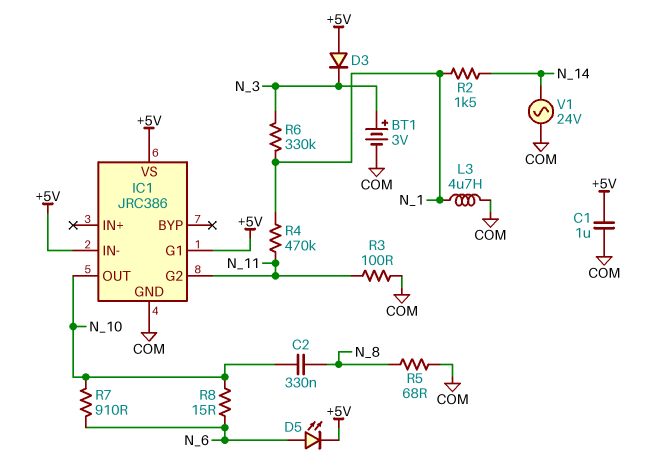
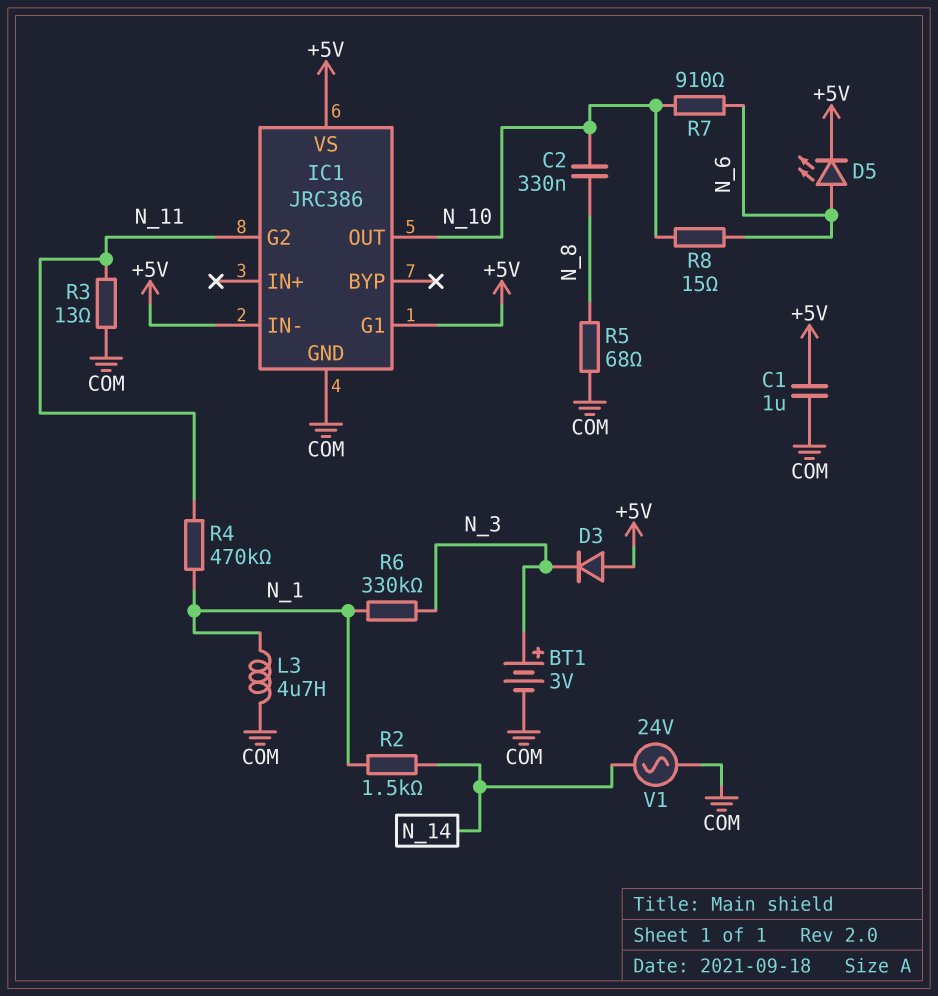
R3: 100 (COM, N_11) -> 13 (COM, N_11)

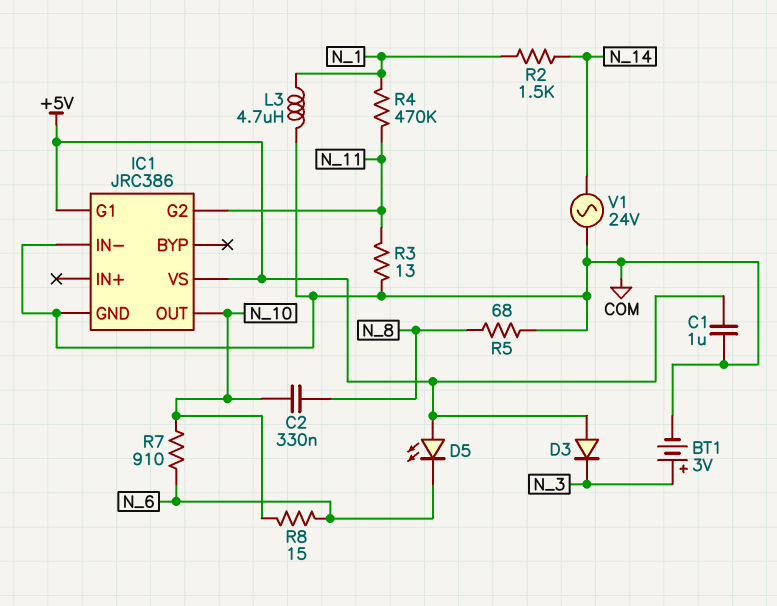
D5: LED (A N_6, K +5V) -> LED (A +5V, K N_6)
IC1 pin IN-: +5V -> COM
R6: 330k (N_1, N_3) -> none

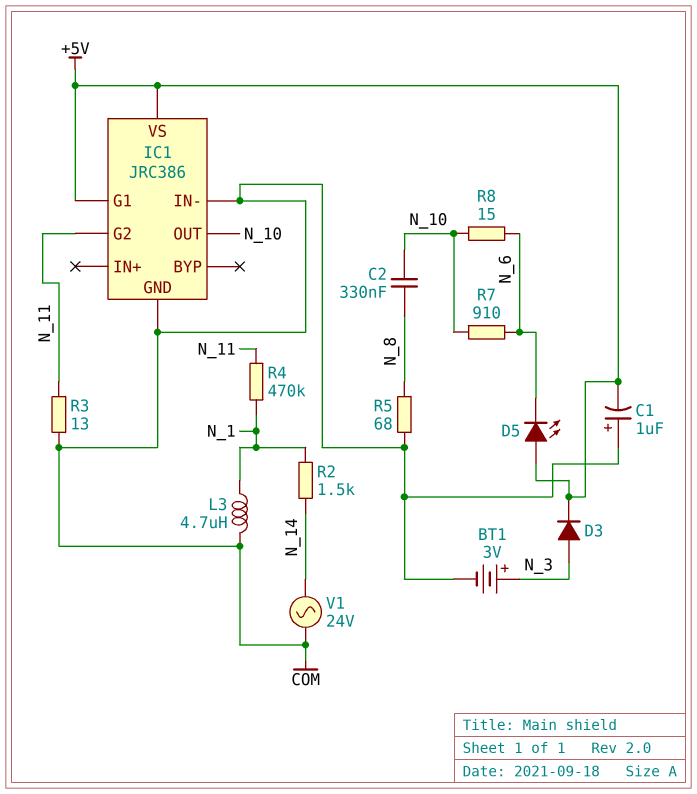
C1: 1uF (+5V, COM) -> 1uF (plus COM, minus +5V)
D3: diode (A +5V, K N_3) -> diode (A N_3, K +5V)

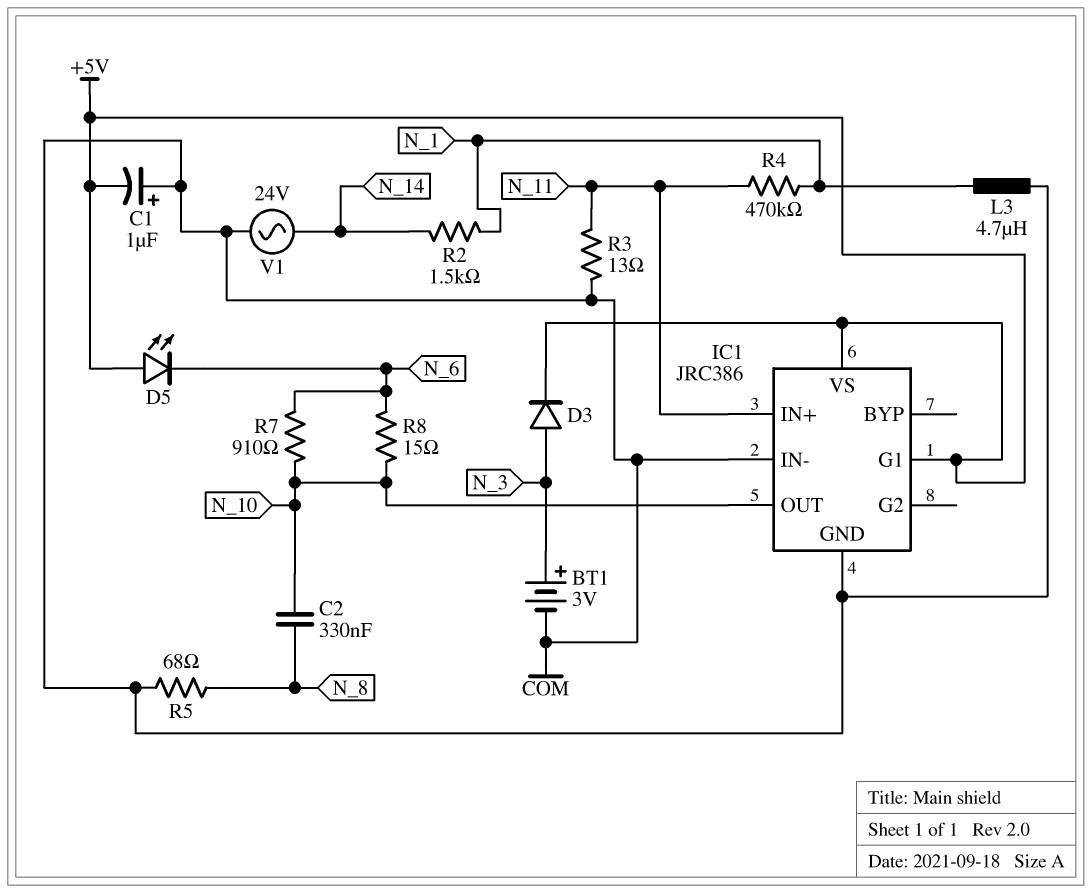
IC1 pin G2: N_11 -> none
IC1 pin IN+: none -> N_11

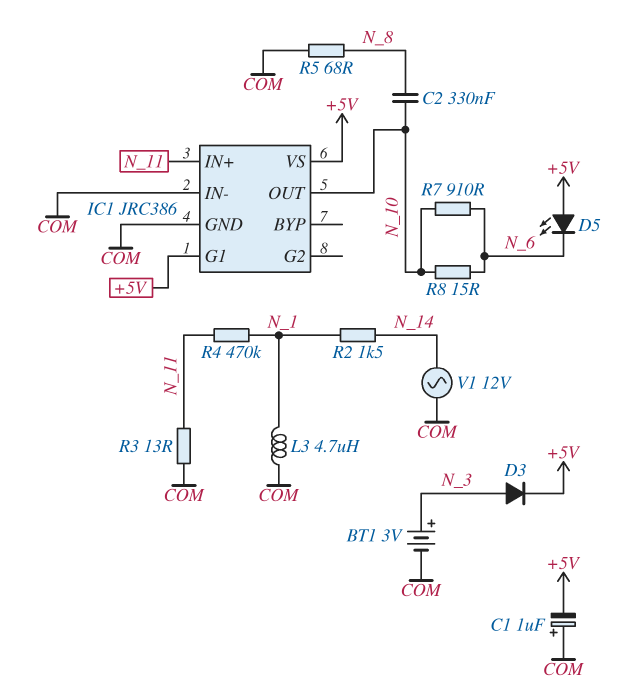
V1: AC 24V (COM, N_14) -> AC 12V (COM, N_14)

